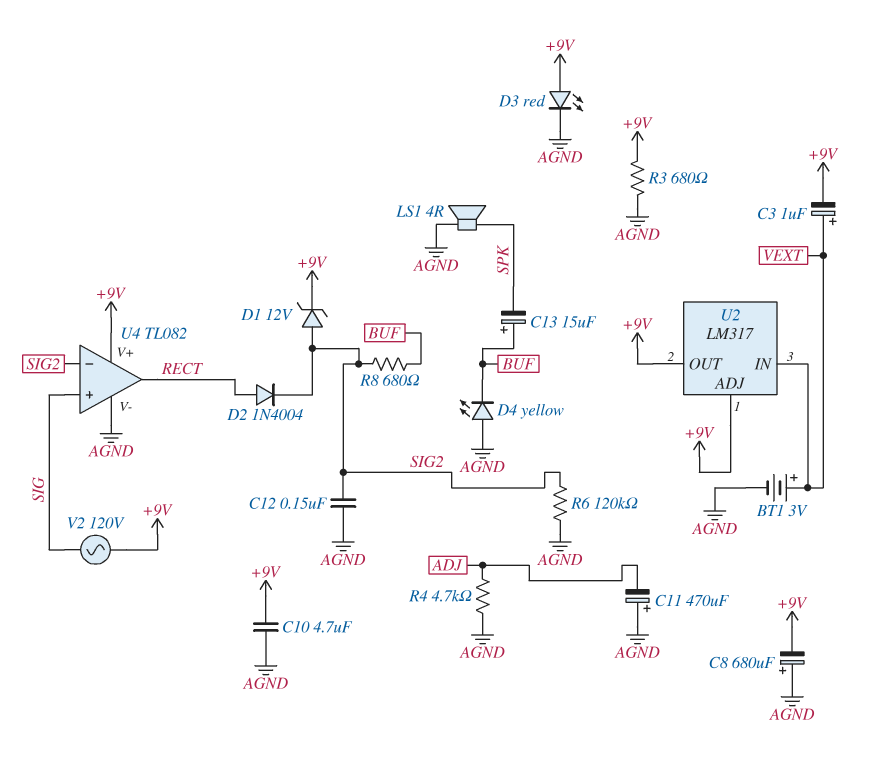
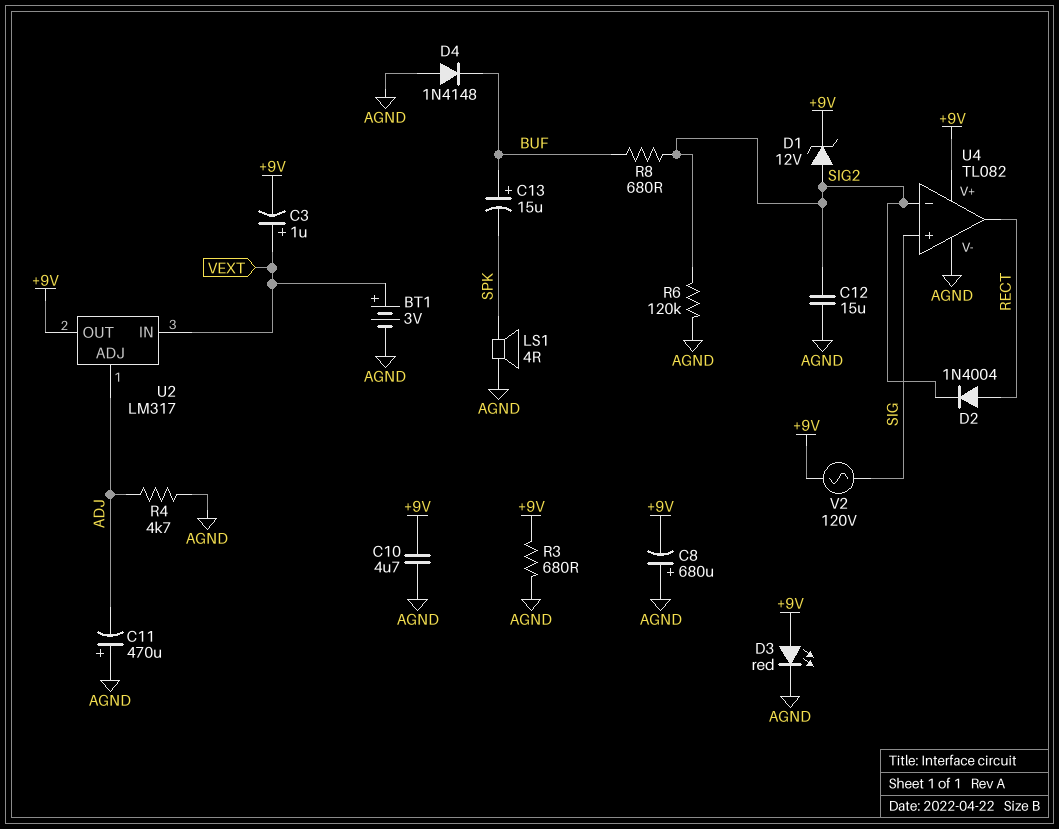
C12: 150nF (AGND, SIG2) -> 15uF (AGND, SIG2)
D4: LED yellow (A AGND, K BUF) -> diode 1N4148 (A AGND, K BUF)
U2 pin ADJ: +9V -> ADJ

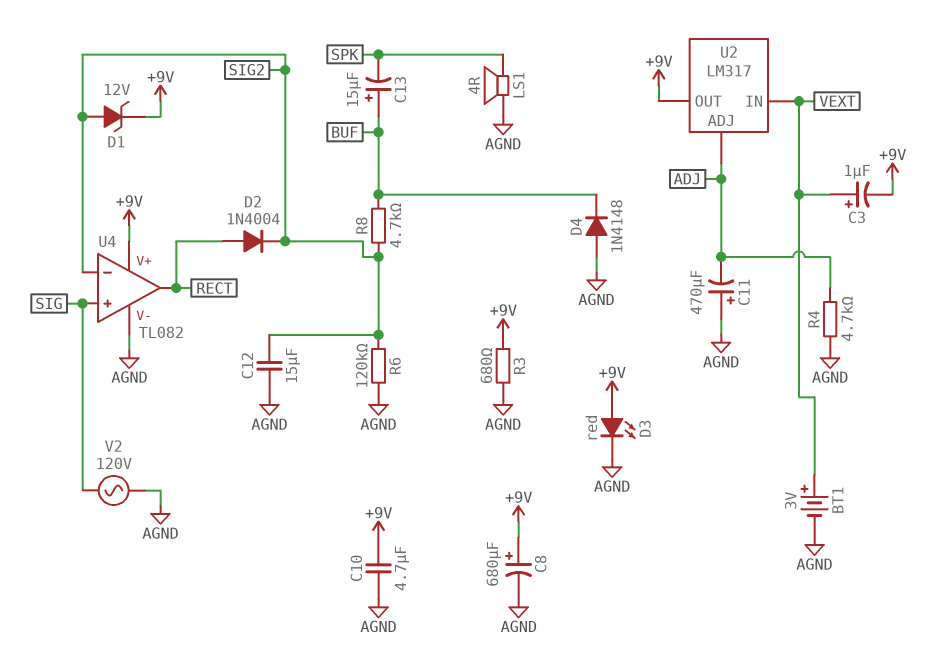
C8: 680uF (plus AGND, minus +9V) -> 680uF (plus +9V, minus AGND)
R8: 680 (BUF, SIG2) -> 4.7k (BUF, SIG2)
V2: AC 120V (+9V, SIG) -> AC 120V (AGND, SIG)

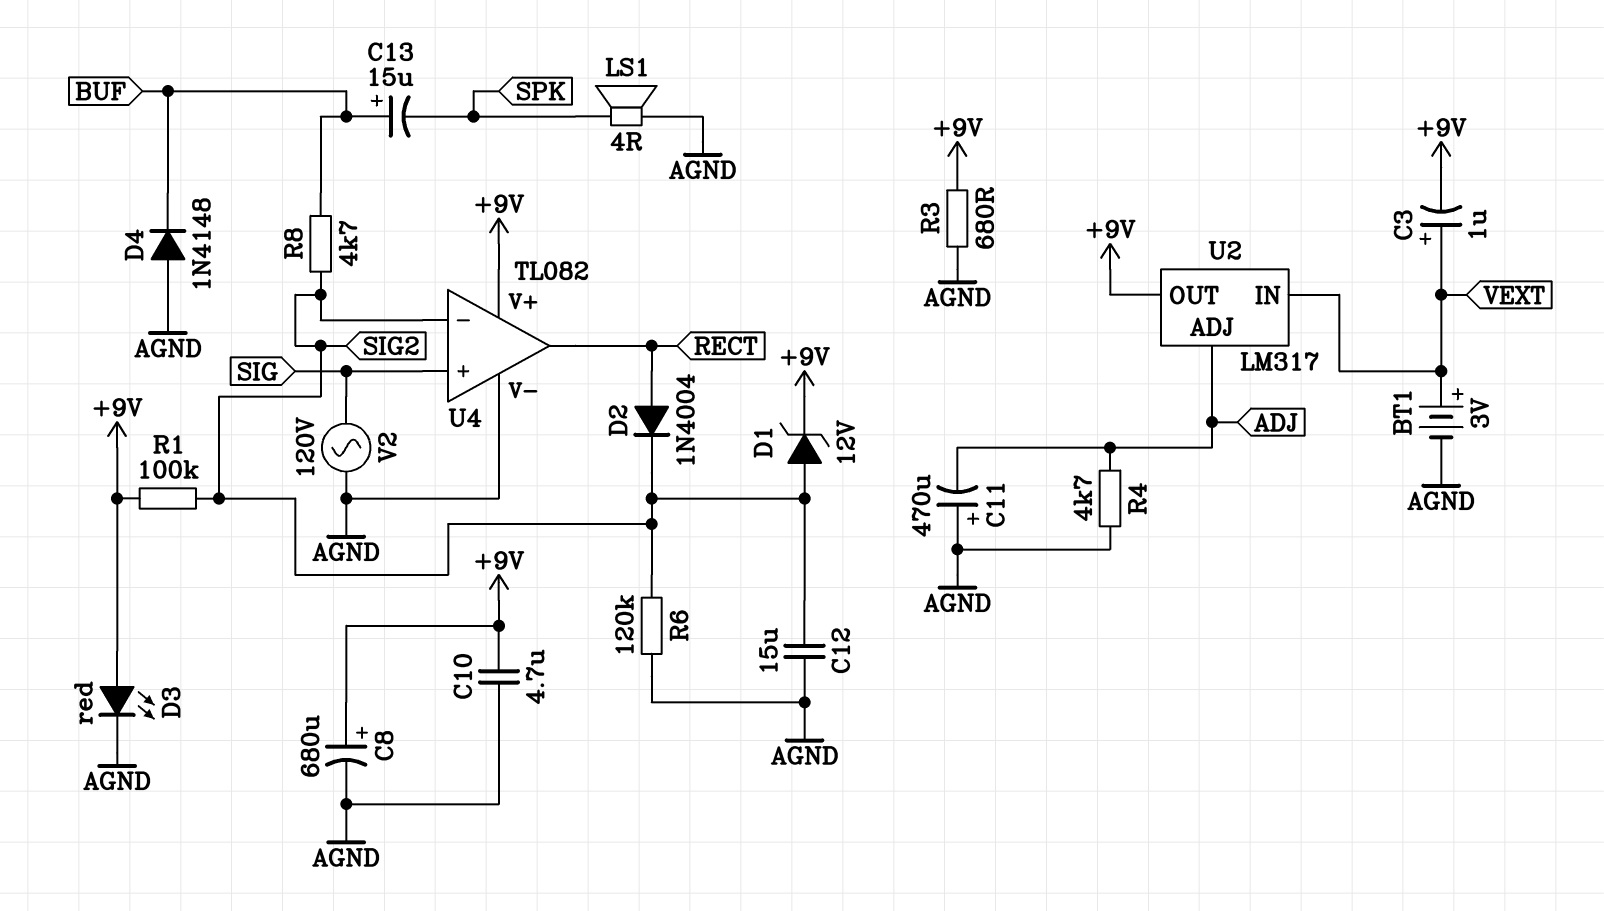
R1: none -> 100k (+9V, SIG2)

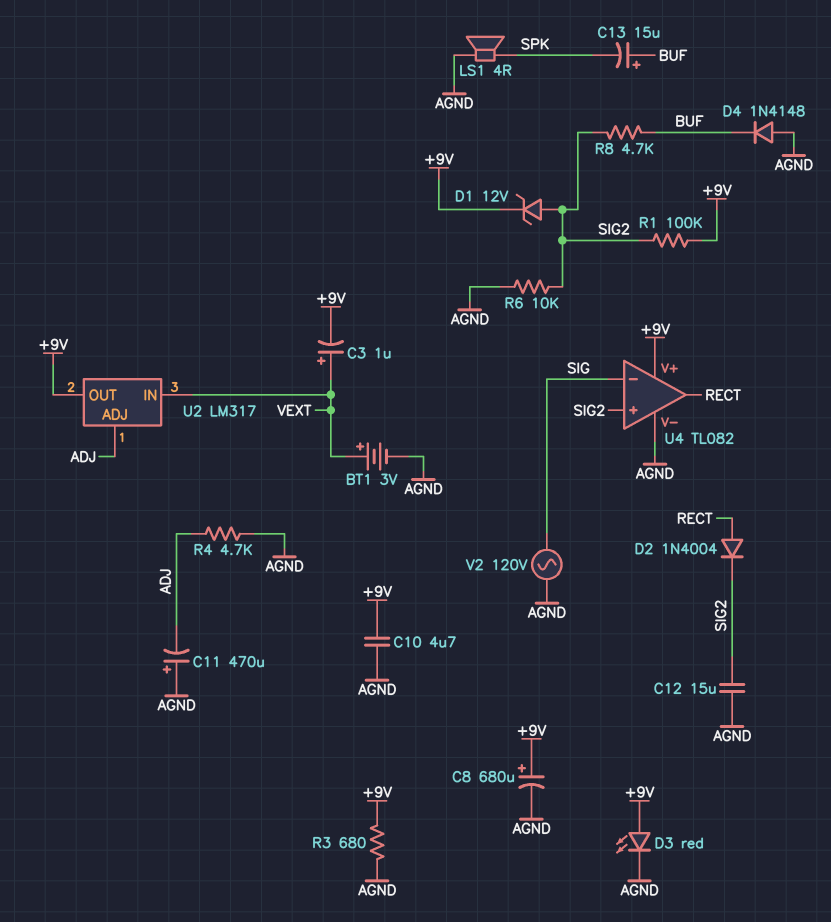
R6: 120k (AGND, SIG2) -> 10k (AGND, SIG2)
U4 pin in+: SIG -> SIG2
U4 pin in-: SIG2 -> SIG

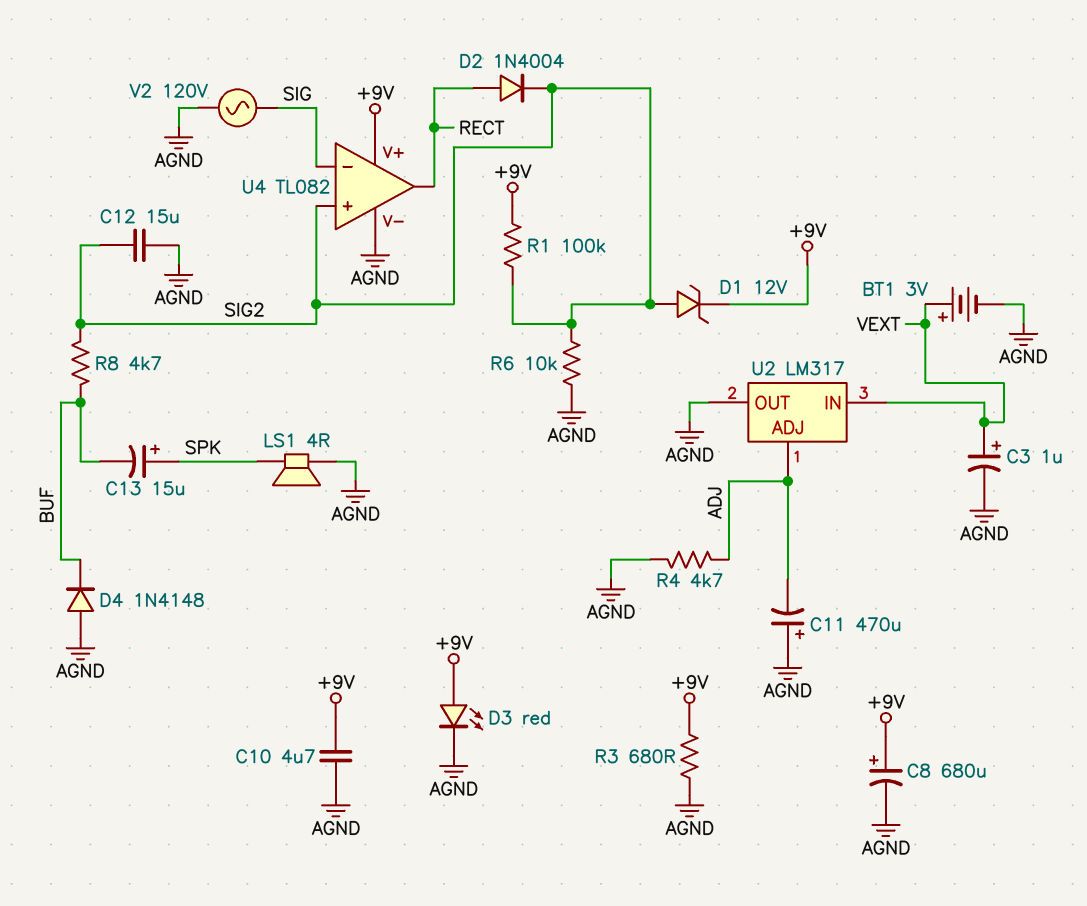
C3: 1uF (plus VEXT, minus +9V) -> 1uF (plus VEXT, minus AGND)
C13: 15uF (plus BUF, minus SPK) -> 15uF (plus SPK, minus BUF)
U2 pin OUT: +9V -> AGND

